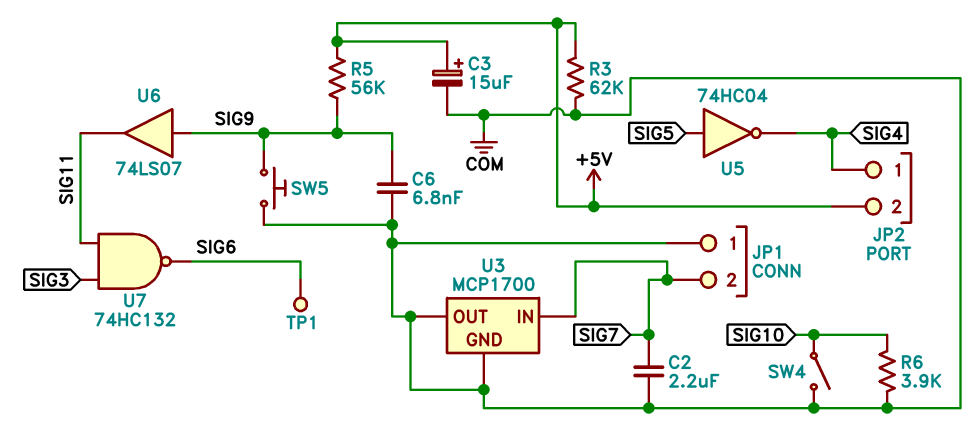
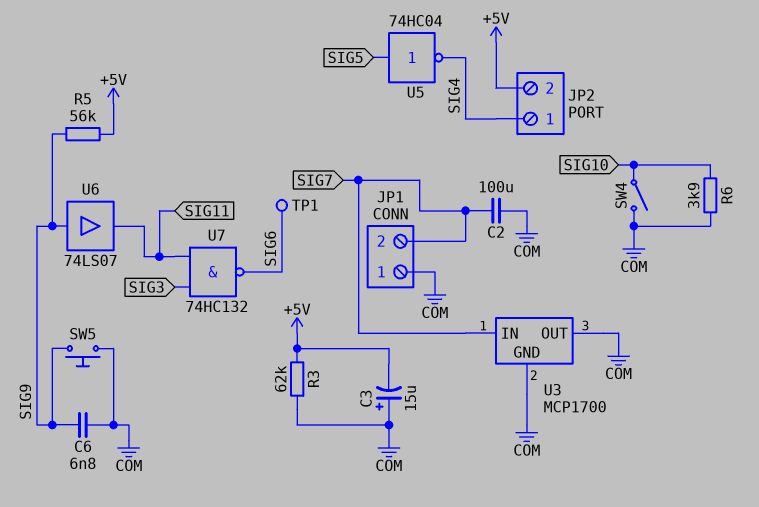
C2: 2.2uF (COM, SIG7) -> 100uF (COM, SIG7)
C3: 15uF (plus +5V, minus COM) -> 15uF (plus COM, minus +5V)

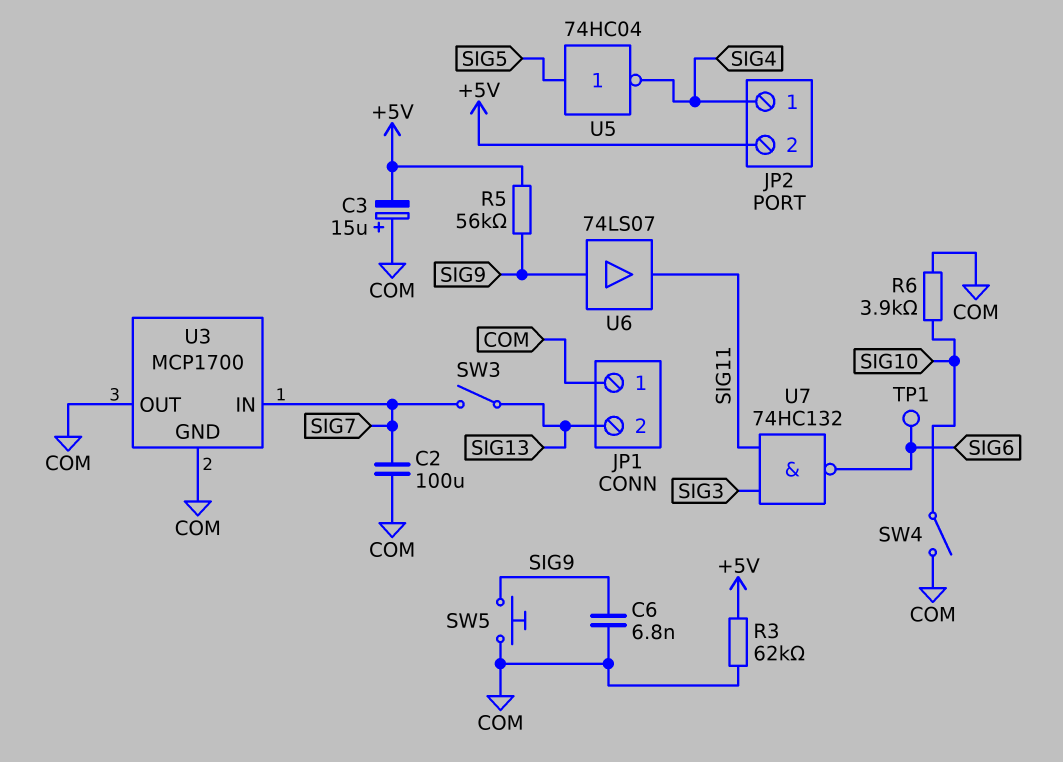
JP1 pin 2: SIG7 -> SIG13
SW3: none -> switch (SIG7, SIG13)

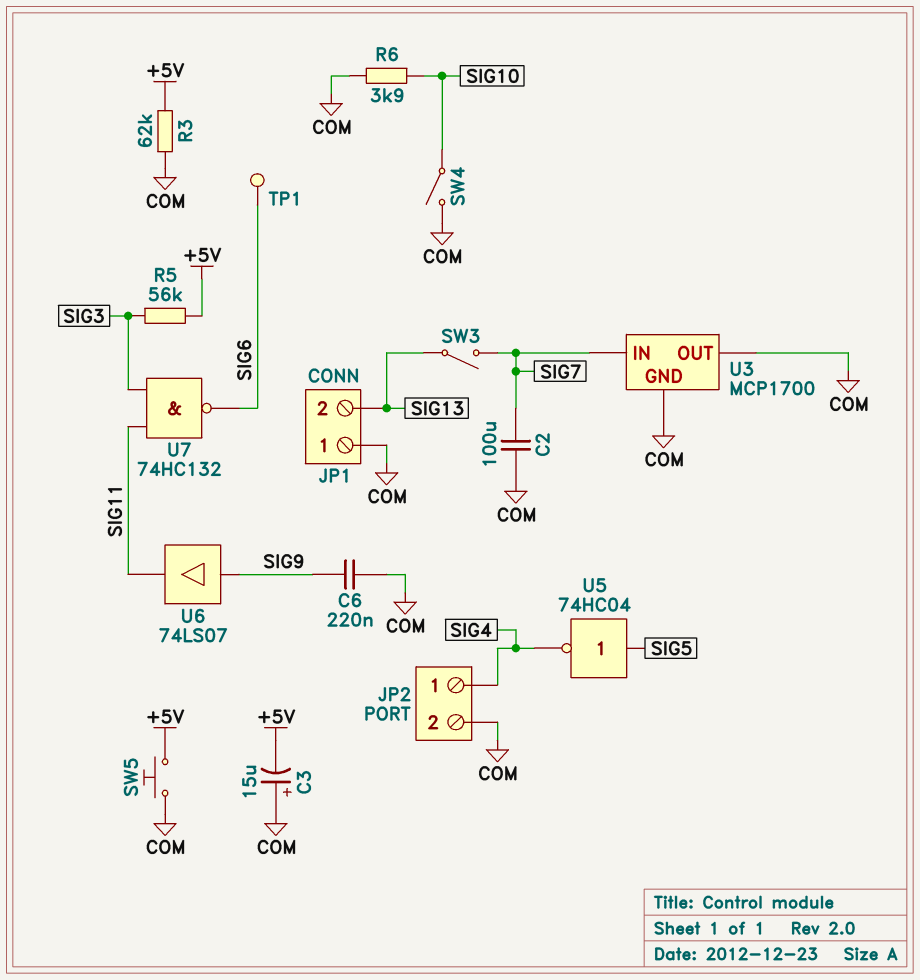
C6: 6.8nF (COM, SIG9) -> 220nF (COM, SIG9)
JP2 pin 2: +5V -> COM
R5: 56k (+5V, SIG9) -> 56k (+5V, SIG3)
SW5: button (COM, SIG9) -> button (+5V, COM)

